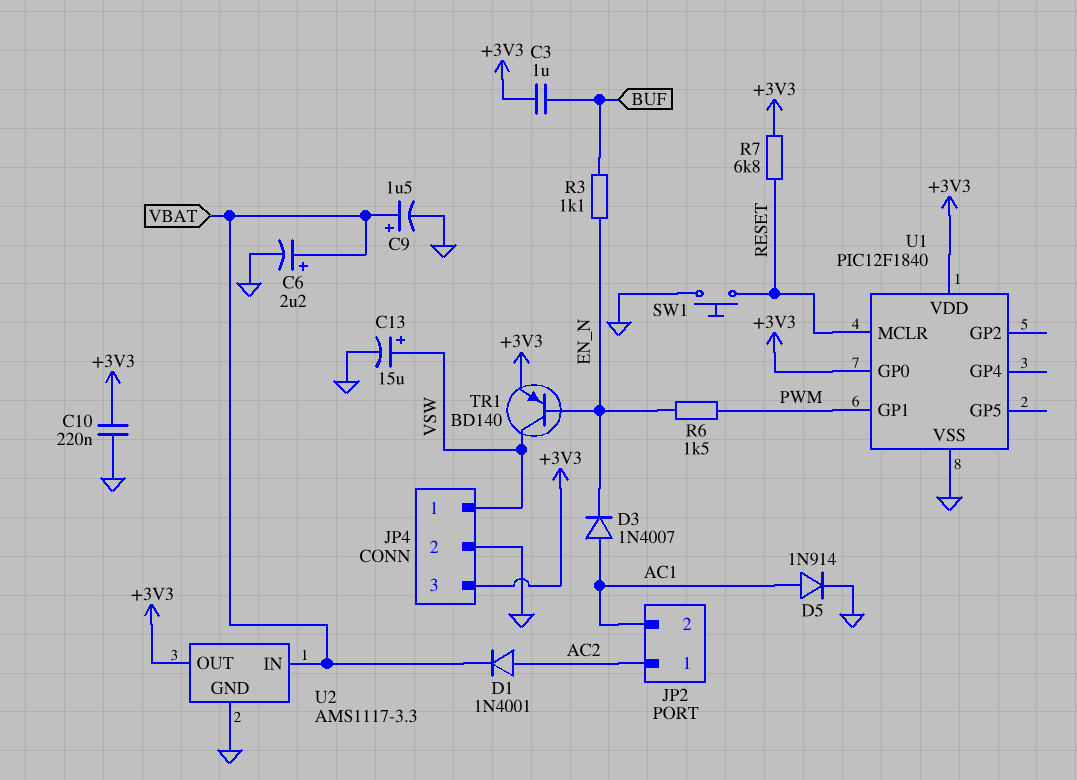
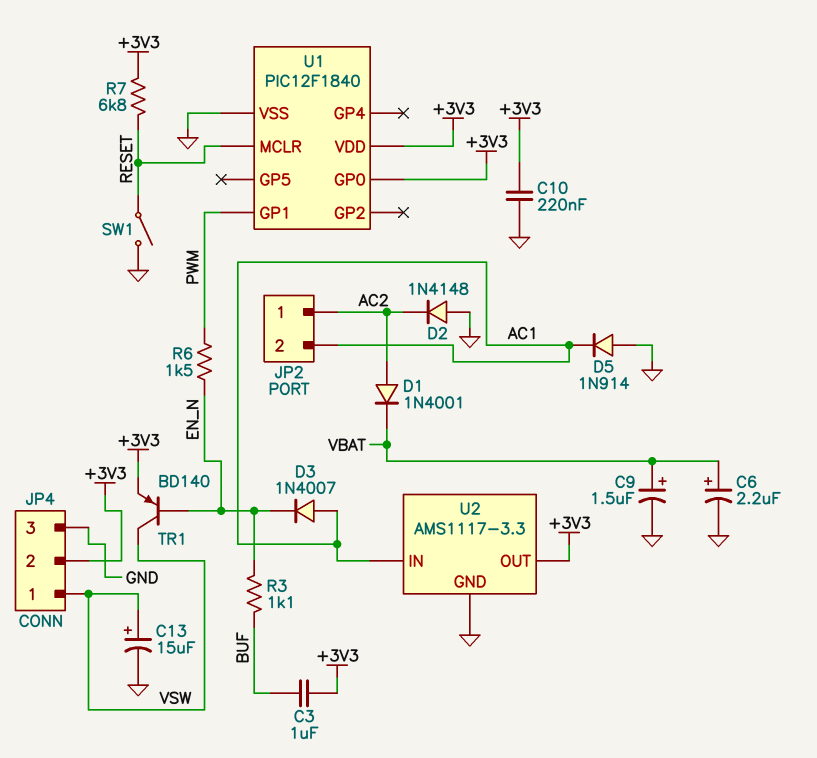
D2: none -> diode 1N4148 (A GND, K AC2)
D5: diode 1N914 (A AC1, K GND) -> diode 1N914 (A GND, K AC1)
JP4 pin 2: GND -> +3V3
JP4 pin 3: +3V3 -> GND
SW1: button (GND, RESET) -> switch (GND, RESET)
U2 pin IN: VBAT -> AC1

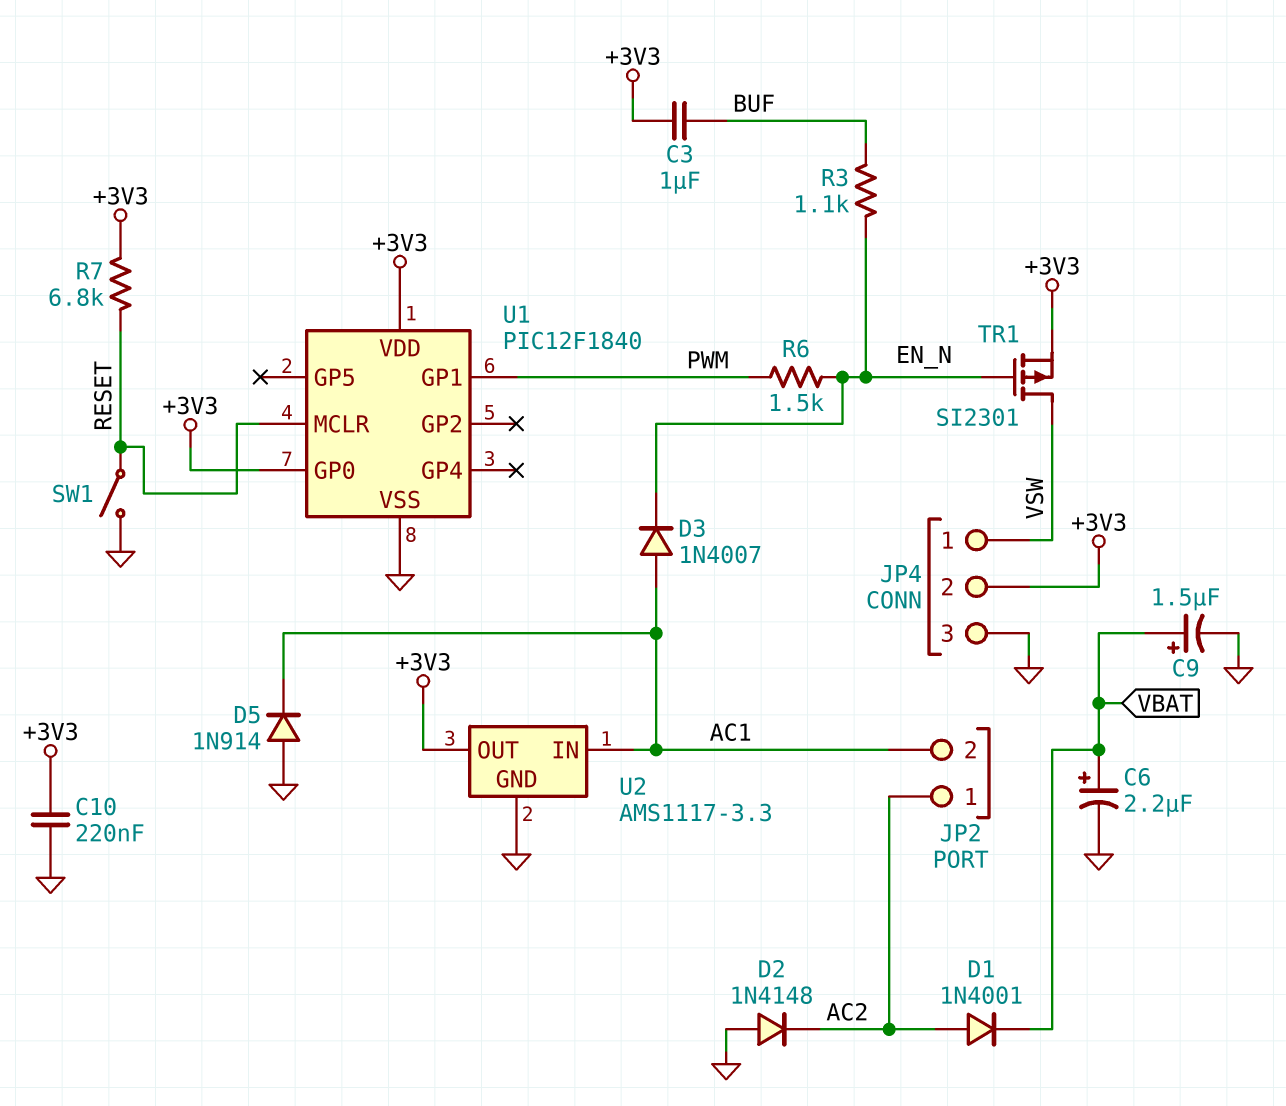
C13: 15uF (plus VSW, minus GND) -> none
TR1: PNP BD140 (B EN_N, C VSW, E +3V3) -> PMOS SI2301 (G EN_N, D VSW, S +3V3)

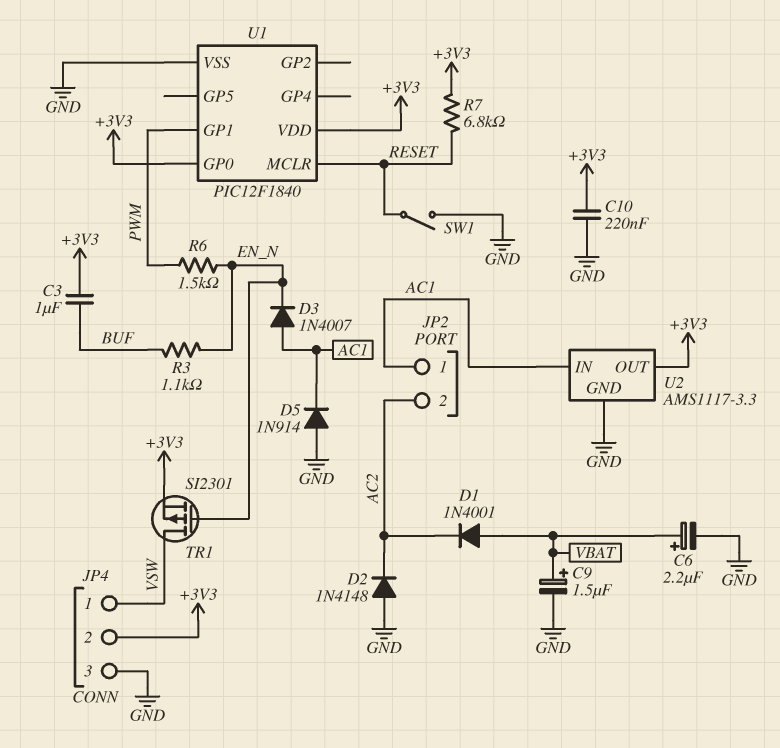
D1: diode 1N4001 (A AC2, K VBAT) -> diode 1N4001 (A VBAT, K AC2)
JP2 pin 1: AC2 -> AC1
JP2 pin 2: AC1 -> AC2

